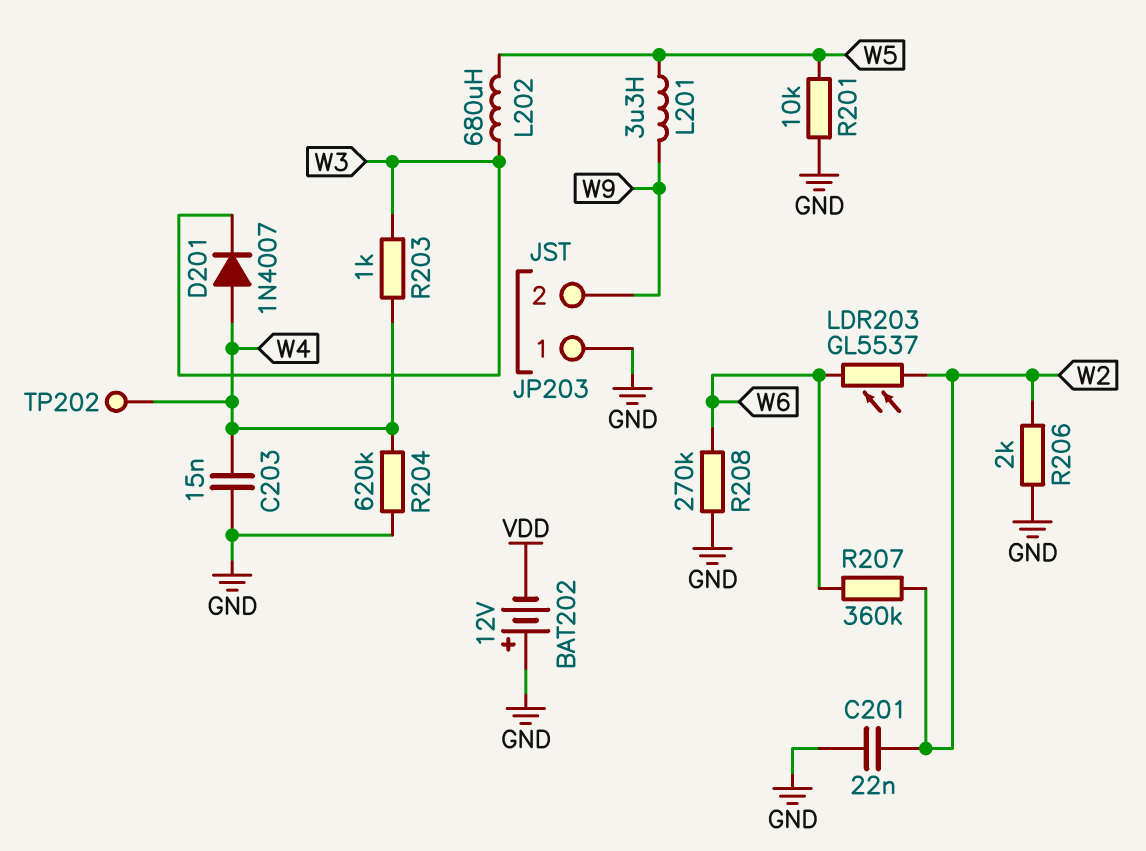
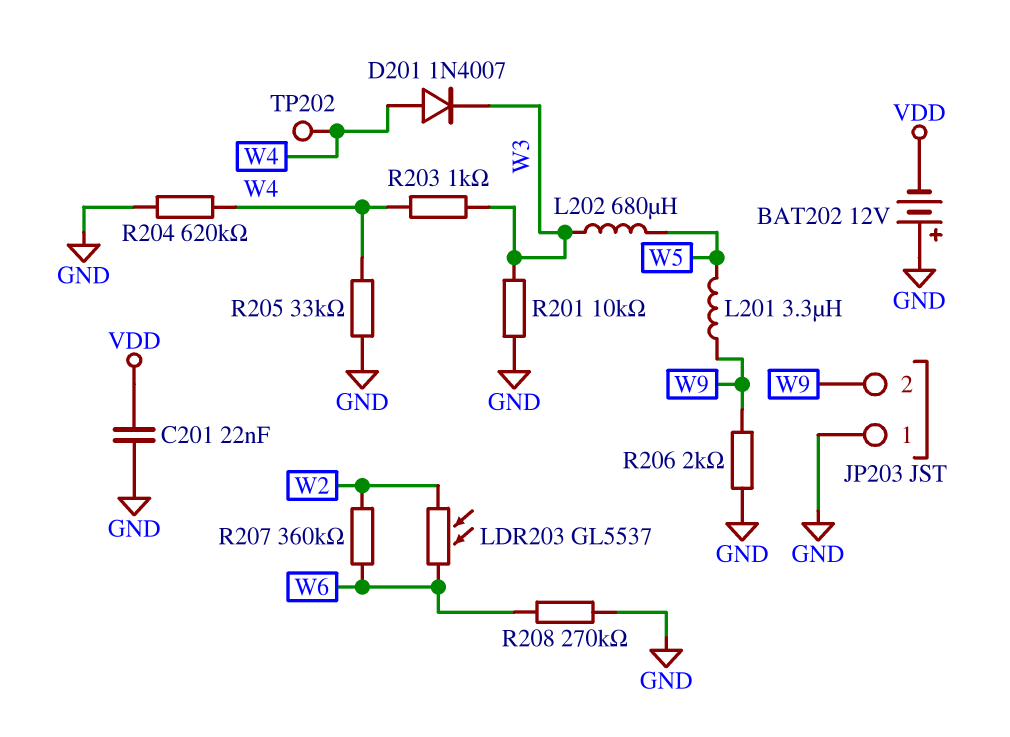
C201: 22nF (GND, W2) -> 22nF (GND, VDD)
C203: 15nF (GND, W4) -> none
R201: 10k (GND, W5) -> 10k (GND, W3)
R205: none -> 33k (GND, W4)
R206: 2k (GND, W2) -> 2k (GND, W9)

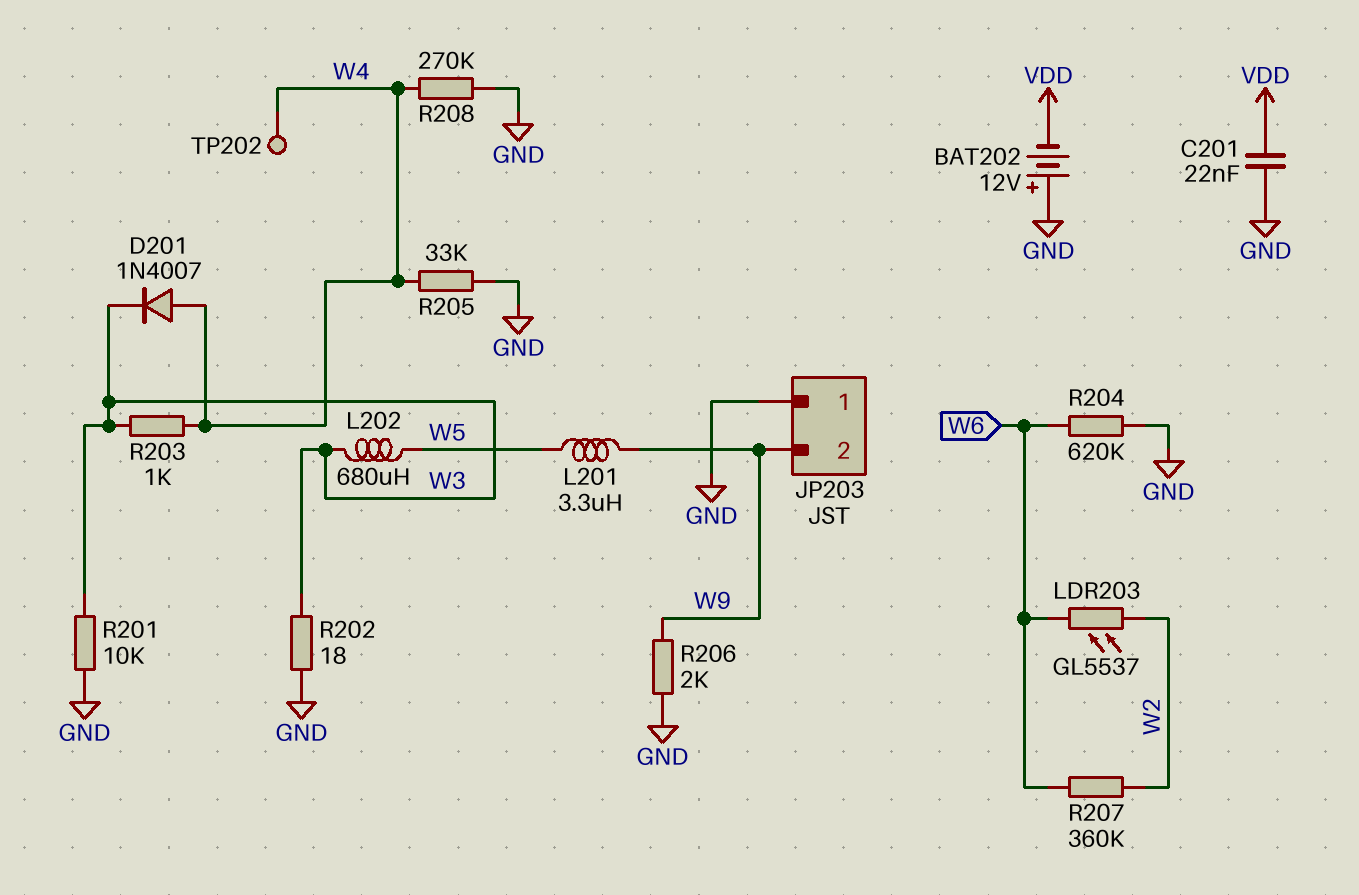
R202: none -> 18 (GND, W3)
R204: 620k (GND, W4) -> 620k (GND, W6)
R208: 270k (GND, W6) -> 270k (GND, W4)

